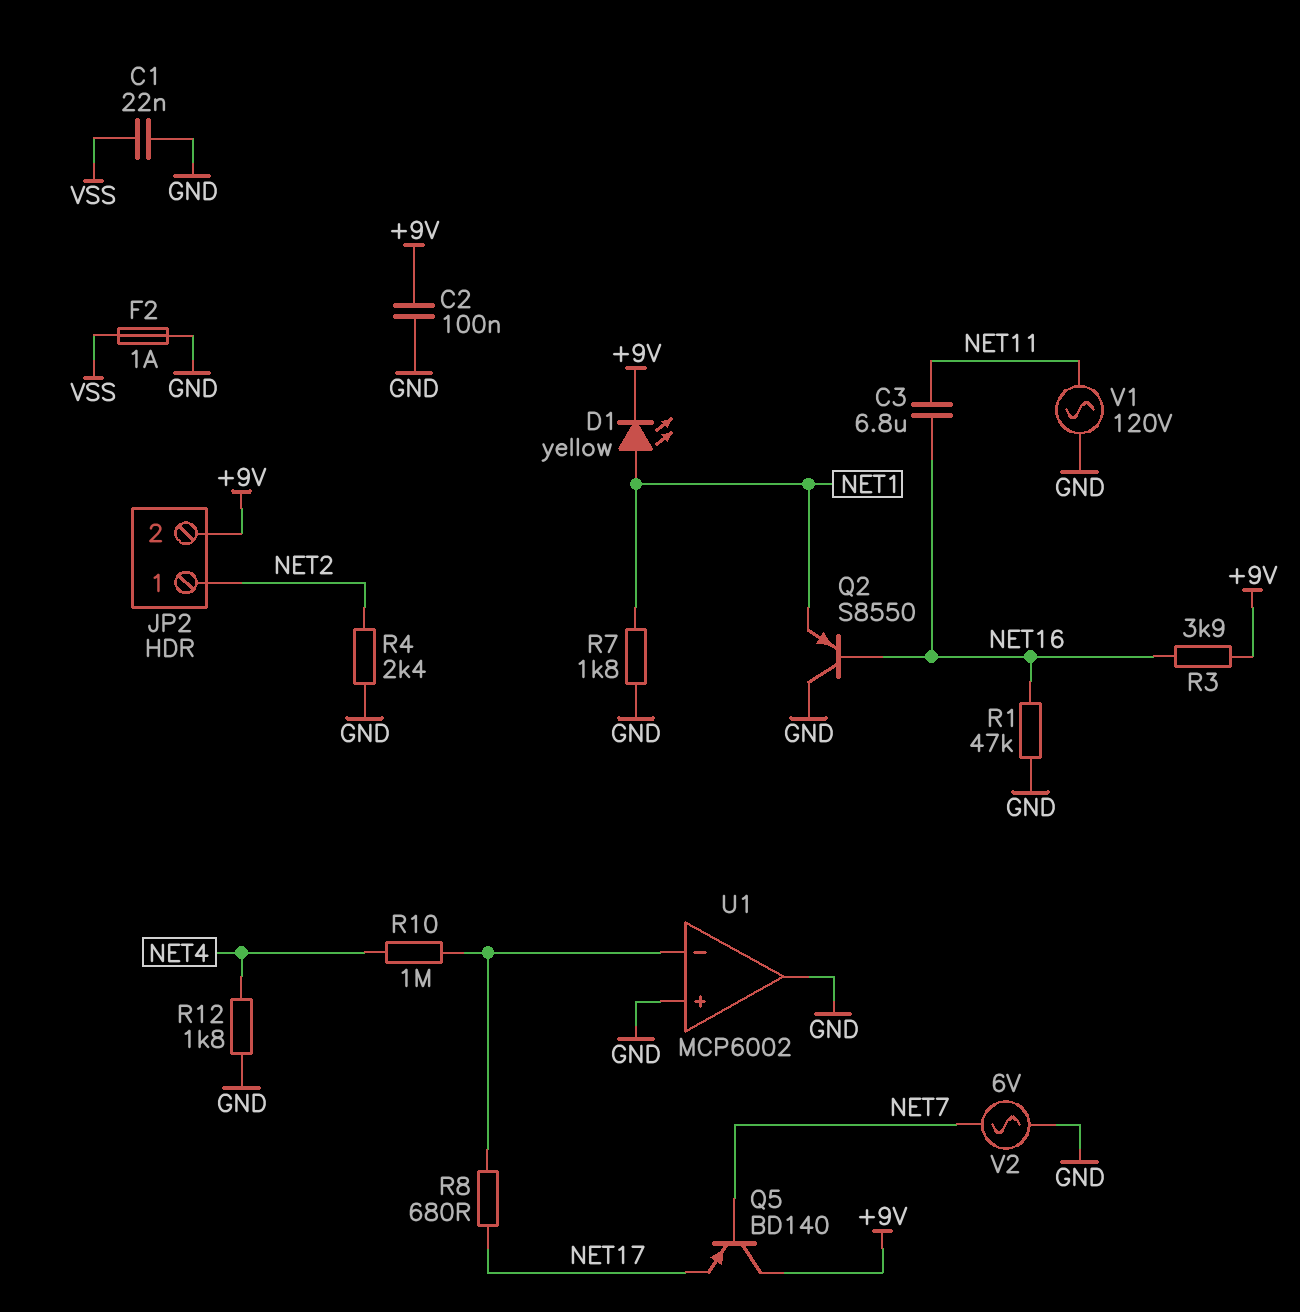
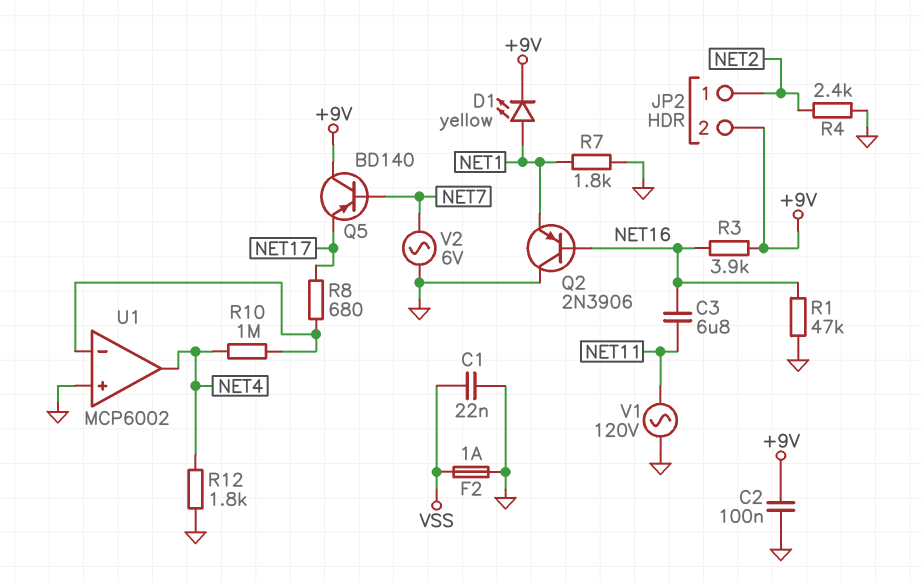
Q2: PNP S8550 (B NET16, C GND, E NET1) -> PNP 2N3906 (B NET16, C GND, E NET1)
U1 pin out: GND -> NET4

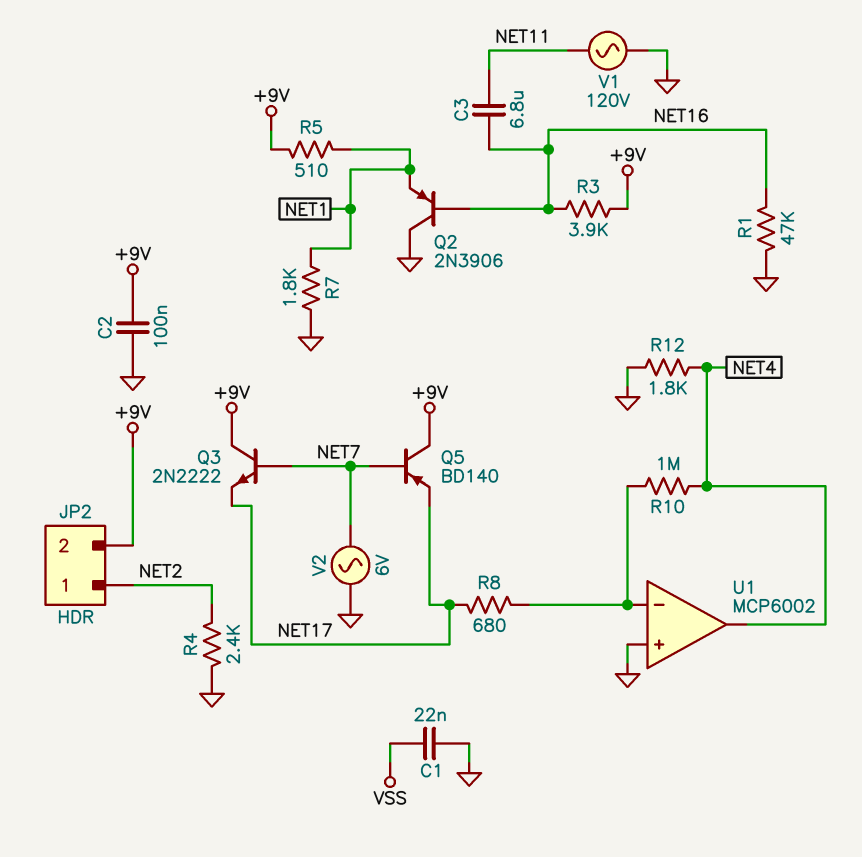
D1: LED yellow (A NET1, K +9V) -> none
F2: 1A (GND, VSS) -> none
Q3: none -> NPN 2N2222 (B NET7, C +9V, E NET17)
R5: none -> 510 (+9V, NET1)

